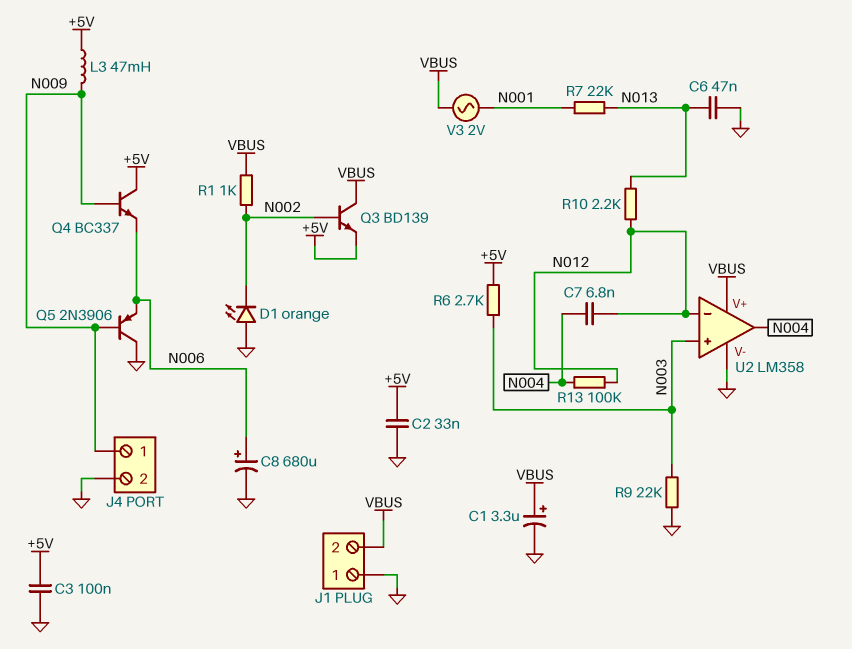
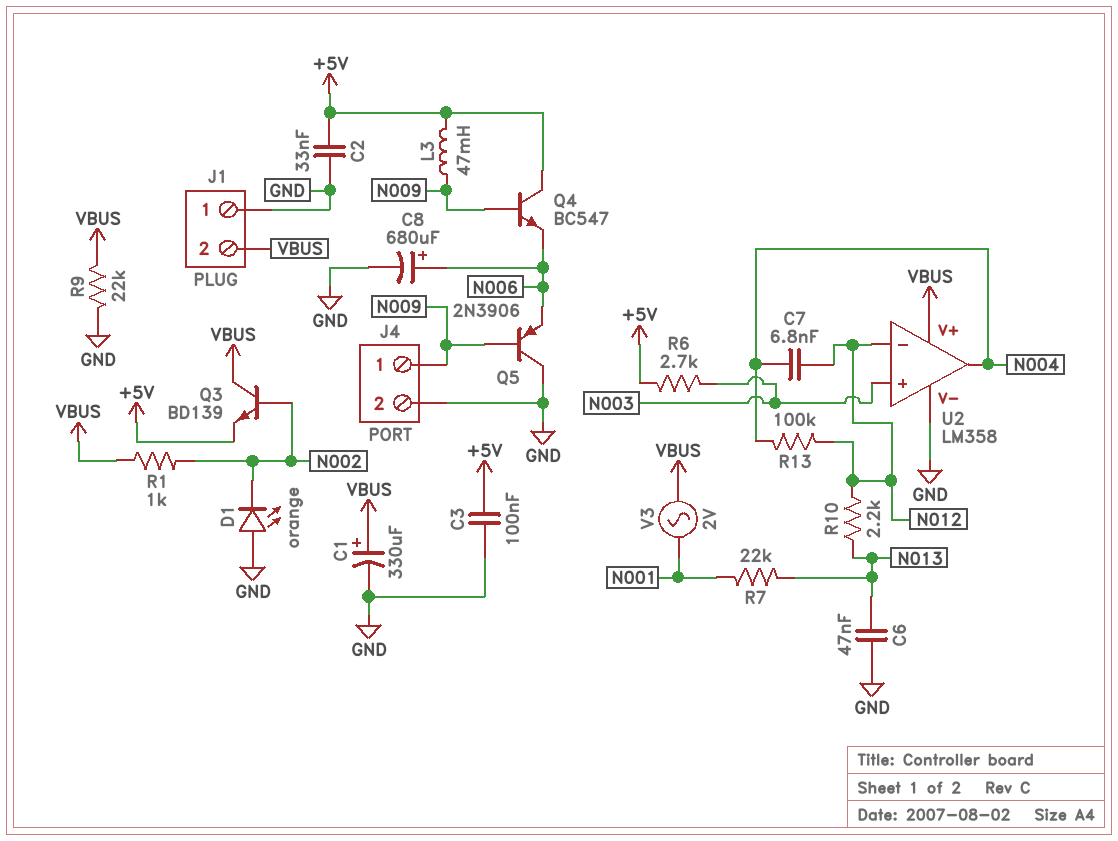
C1: 3.3uF (plus VBUS, minus GND) -> 330uF (plus VBUS, minus GND)
Q4: NPN BC337 (B N009, C +5V, E N006) -> NPN BC547 (B N009, C +5V, E N006)
R9: 22k (GND, N003) -> 22k (GND, VBUS)

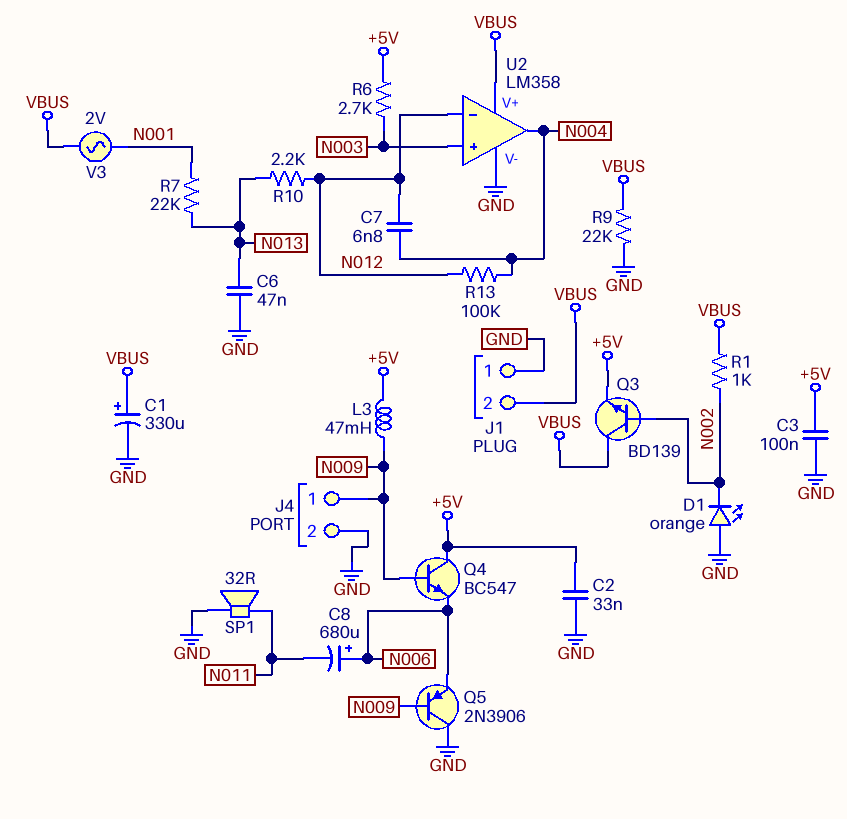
C8: 680uF (plus N006, minus GND) -> 680uF (plus N006, minus N011)
SP1: none -> speaker 32R (GND, N011)

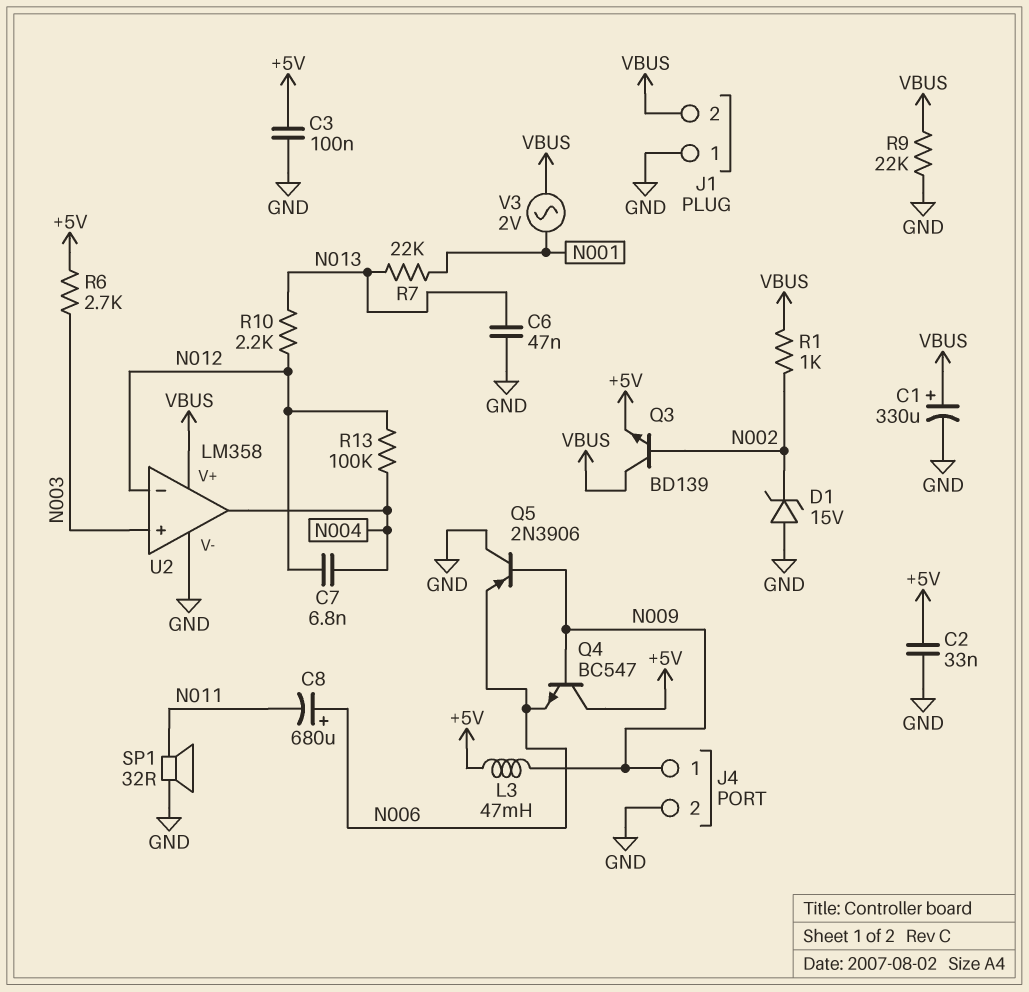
D1: LED orange (A GND, K N002) -> zener 15V (A GND, K N002)

